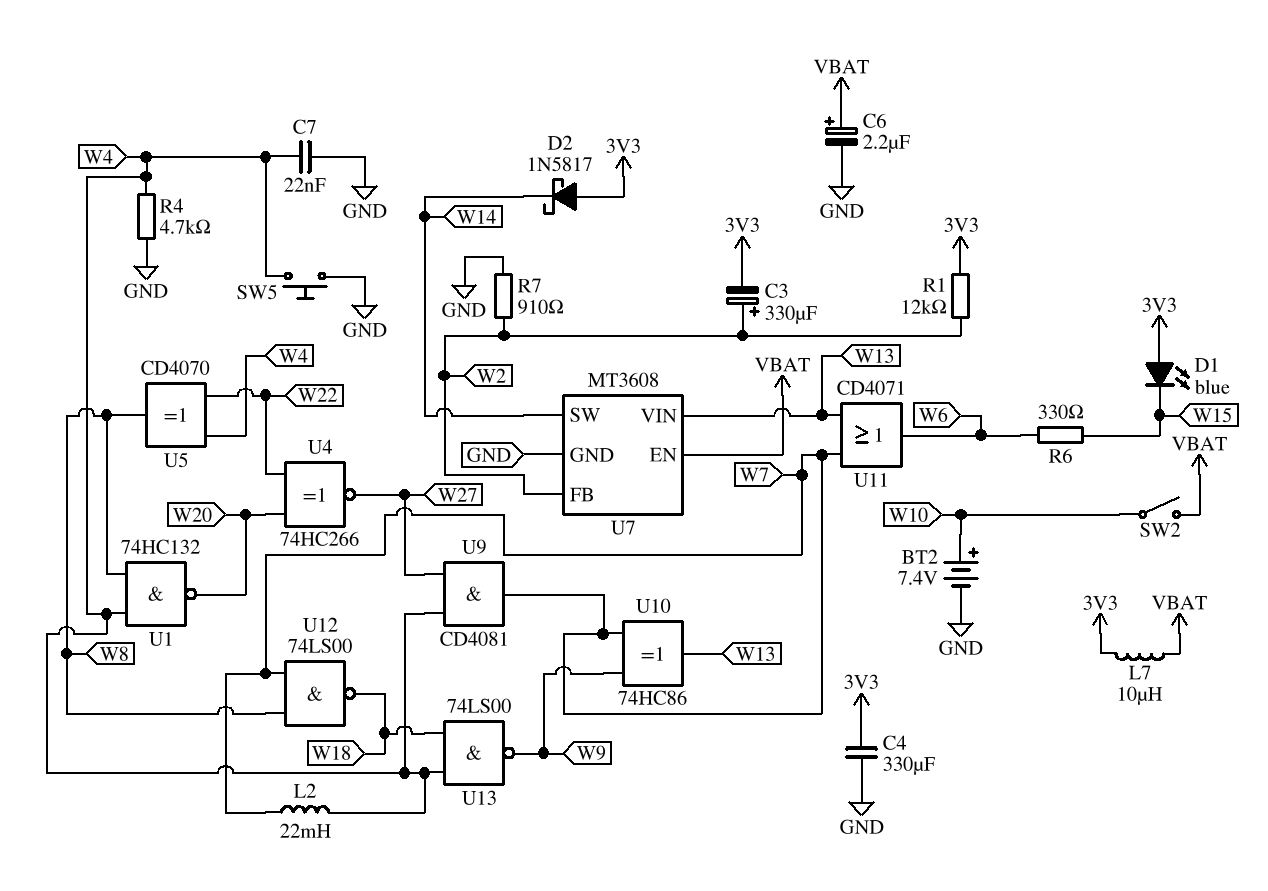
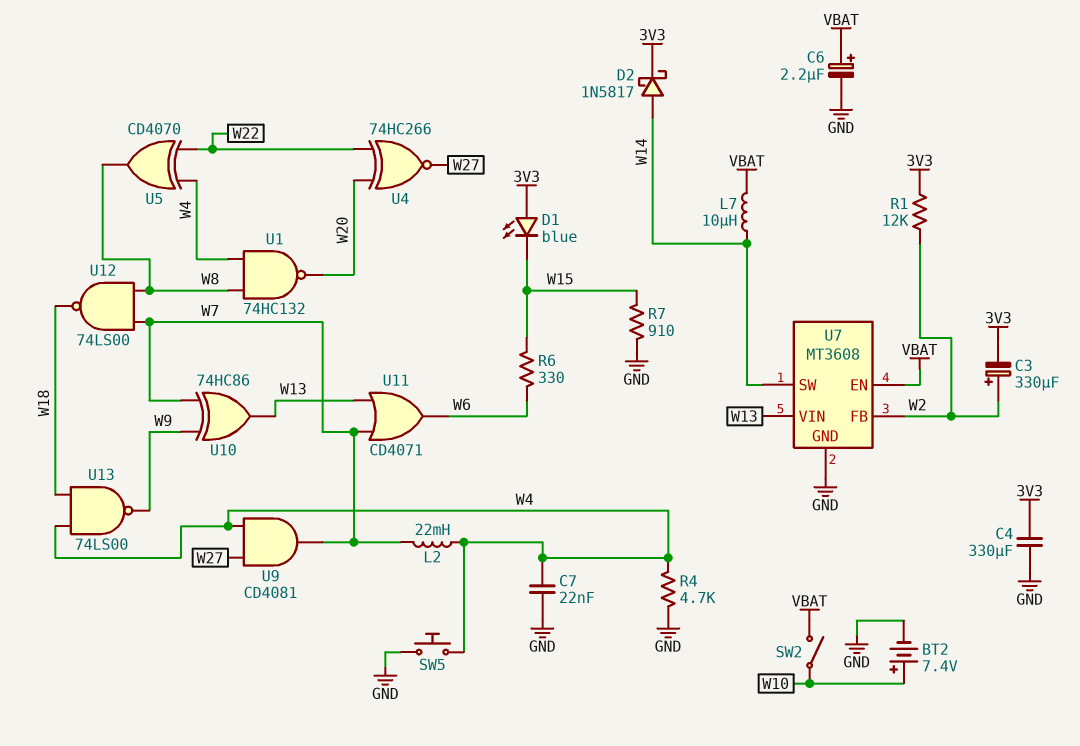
D2: schottky 1N5817 (A 3V3, K W14) -> schottky 1N5817 (A W14, K 3V3)
L7: 10uH (3V3, VBAT) -> 10uH (VBAT, W14)
R7: 910 (GND, W2) -> 910 (GND, W15)

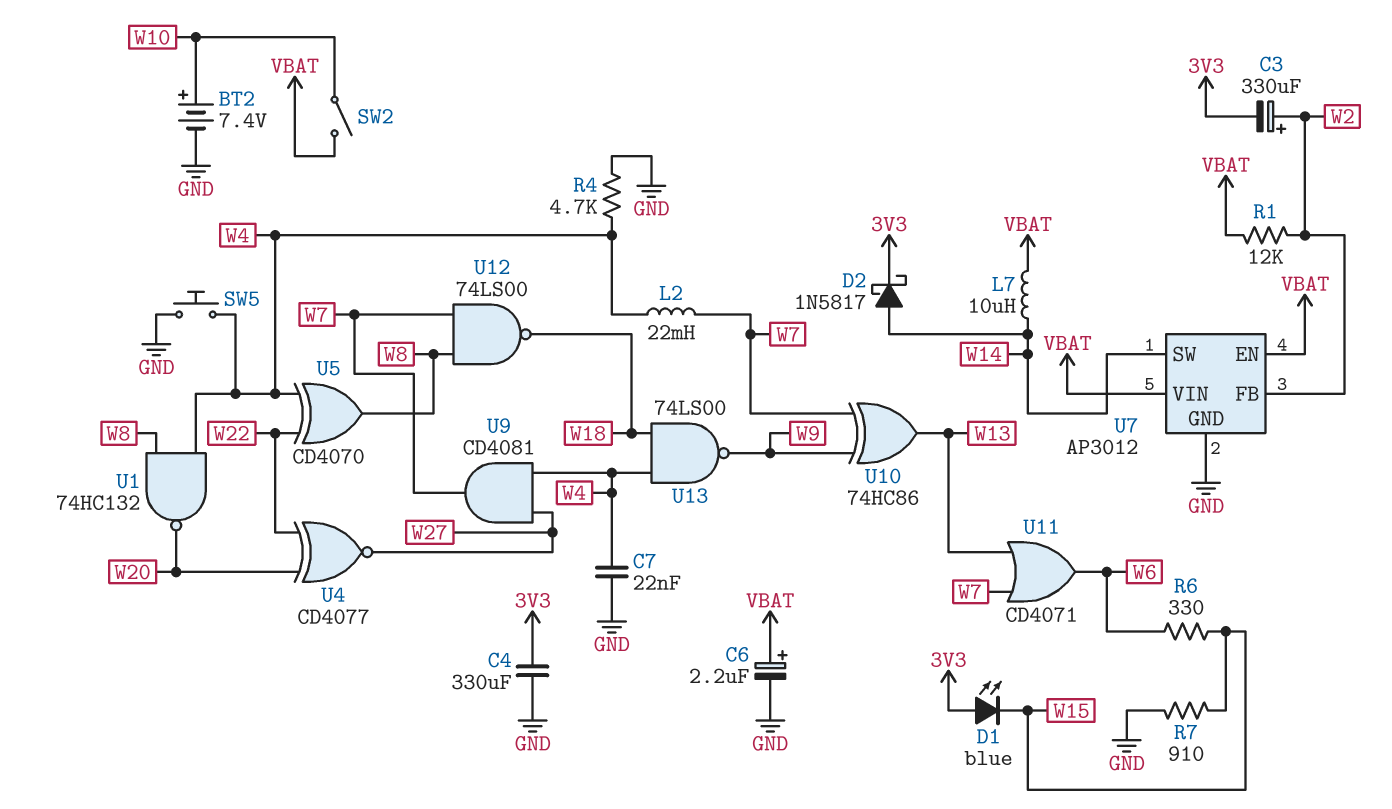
R1: 12k (3V3, W2) -> 12k (VBAT, W2)
U4: XNOR 74HC266 (in W20, in W22, out W27) -> XNOR CD4077 (in W20, in W22, out W27)
U7: MT3608 -> AP3012
U7 pin VIN: W13 -> VBAT

